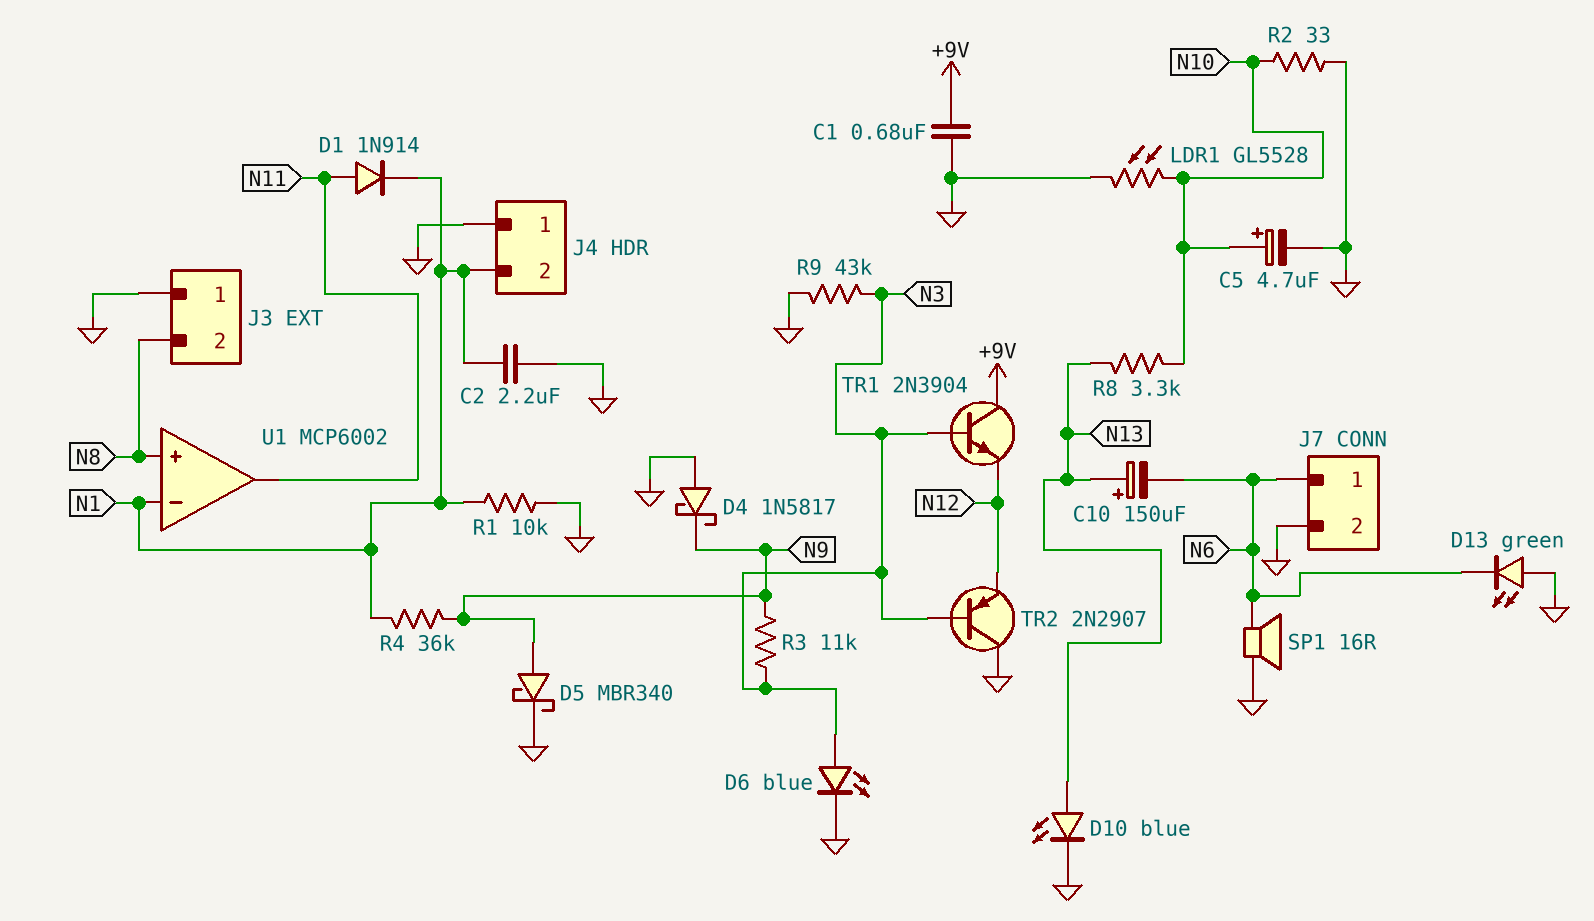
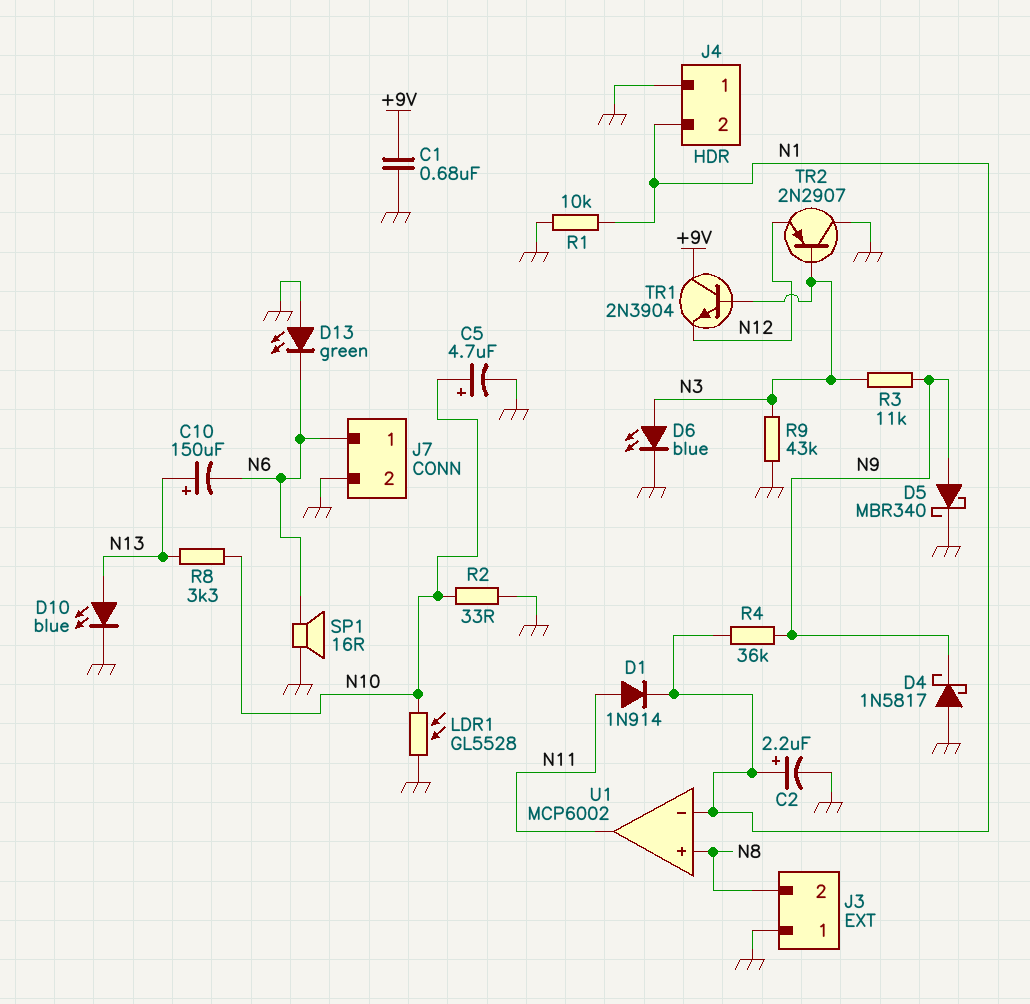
C2: 2.2uF (GND, N1) -> 2.2uF (plus N1, minus GND)

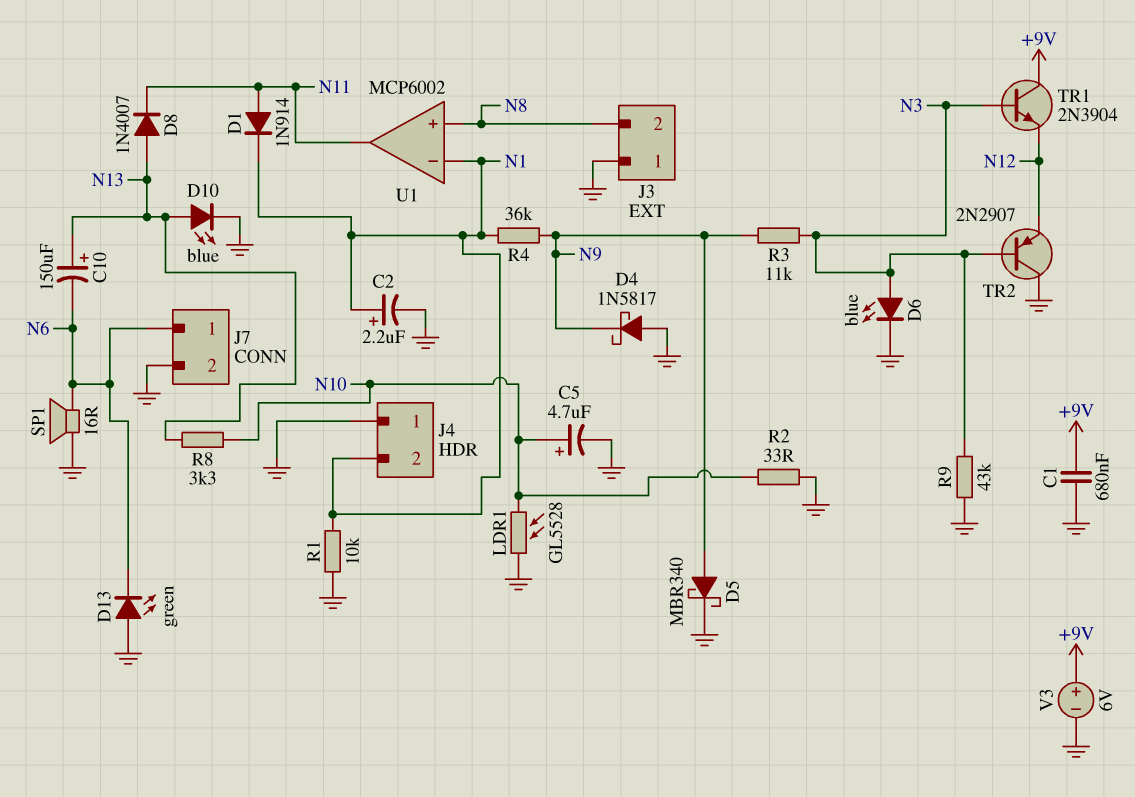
D8: none -> diode 1N4007 (A N13, K N11)
V3: none -> 6V (plus +9V, minus GND)

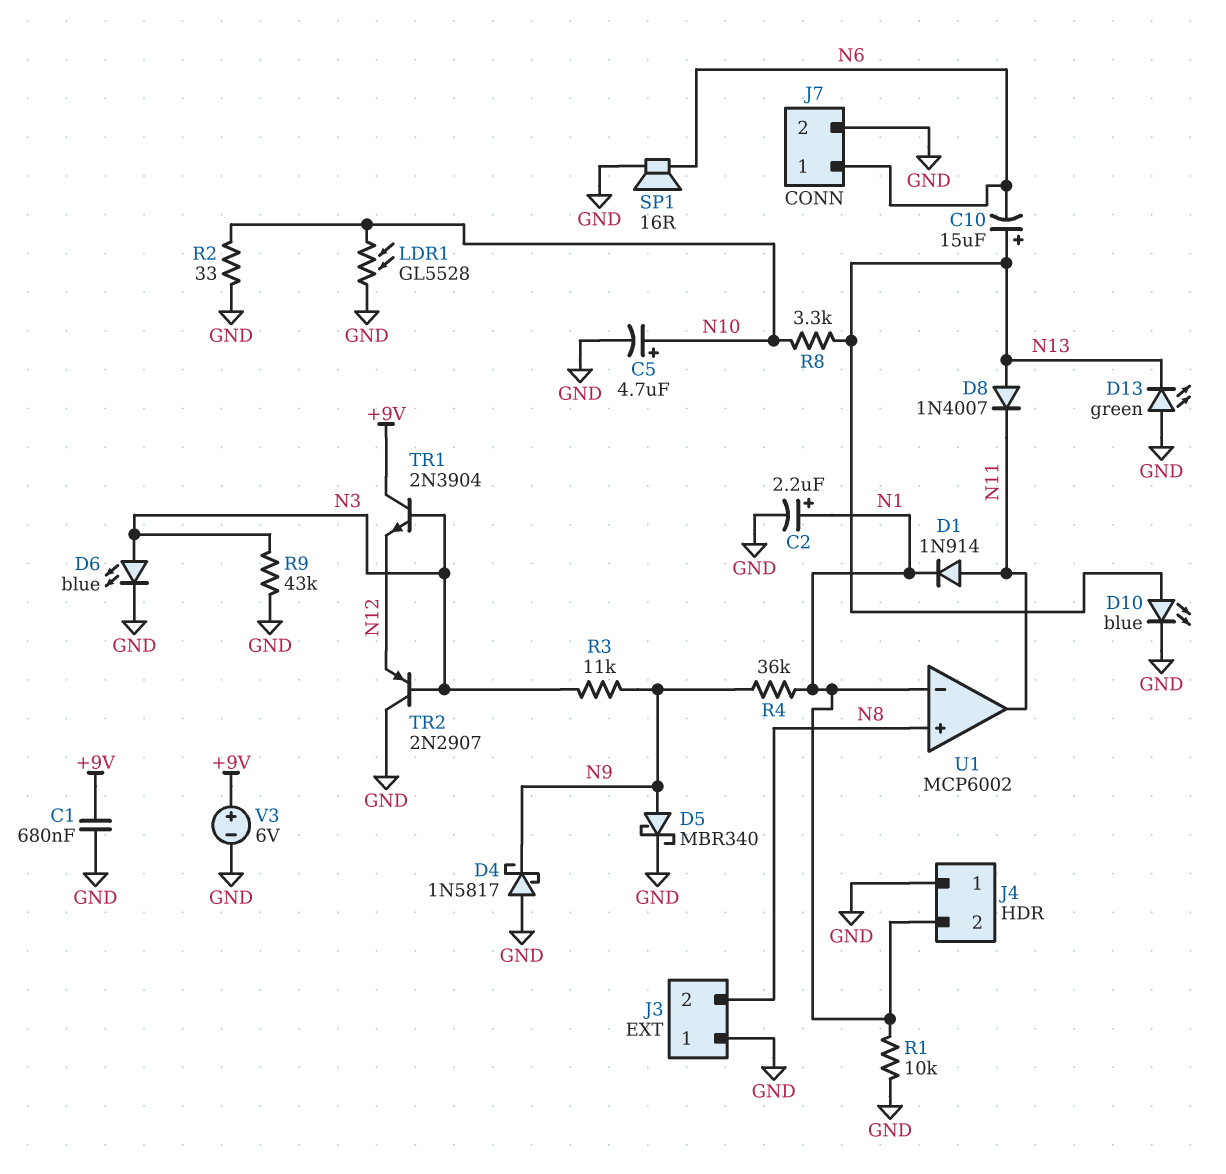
C10: 150uF (plus N13, minus N6) -> 15uF (plus N13, minus N6)
D13: LED green (A GND, K N6) -> LED green (A GND, K N13)

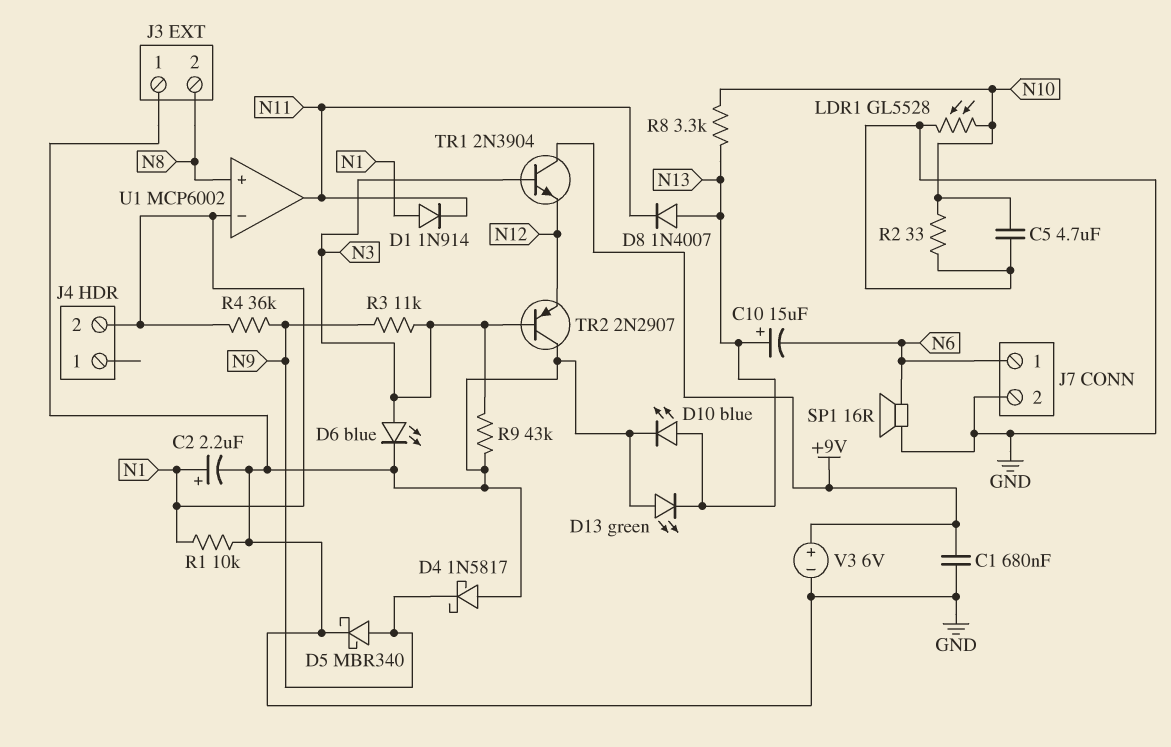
C5: 4.7uF (plus N10, minus GND) -> 4.7uF (GND, N10)
D1: diode 1N914 (A N11, K N1) -> diode 1N914 (A N1, K N11)
J4 pin 1: GND -> none

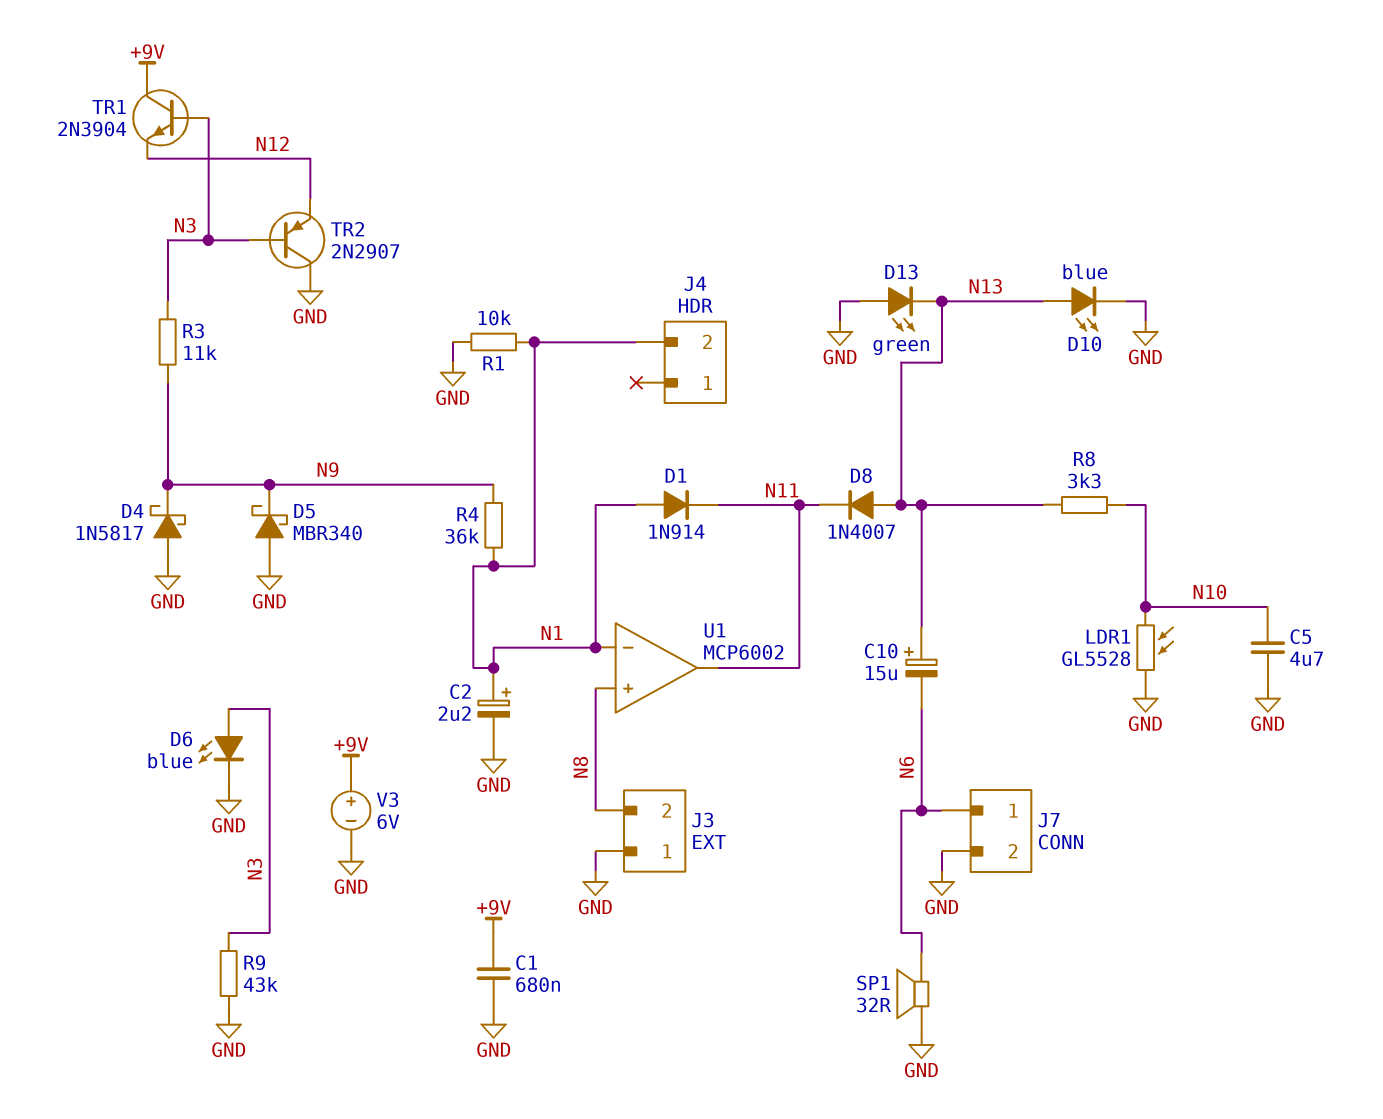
D5: schottky MBR340 (A N9, K GND) -> schottky MBR340 (A GND, K N9)
R2: 33 (GND, N10) -> none
SP1: speaker 16R (GND, N6) -> speaker 32R (GND, N6)

